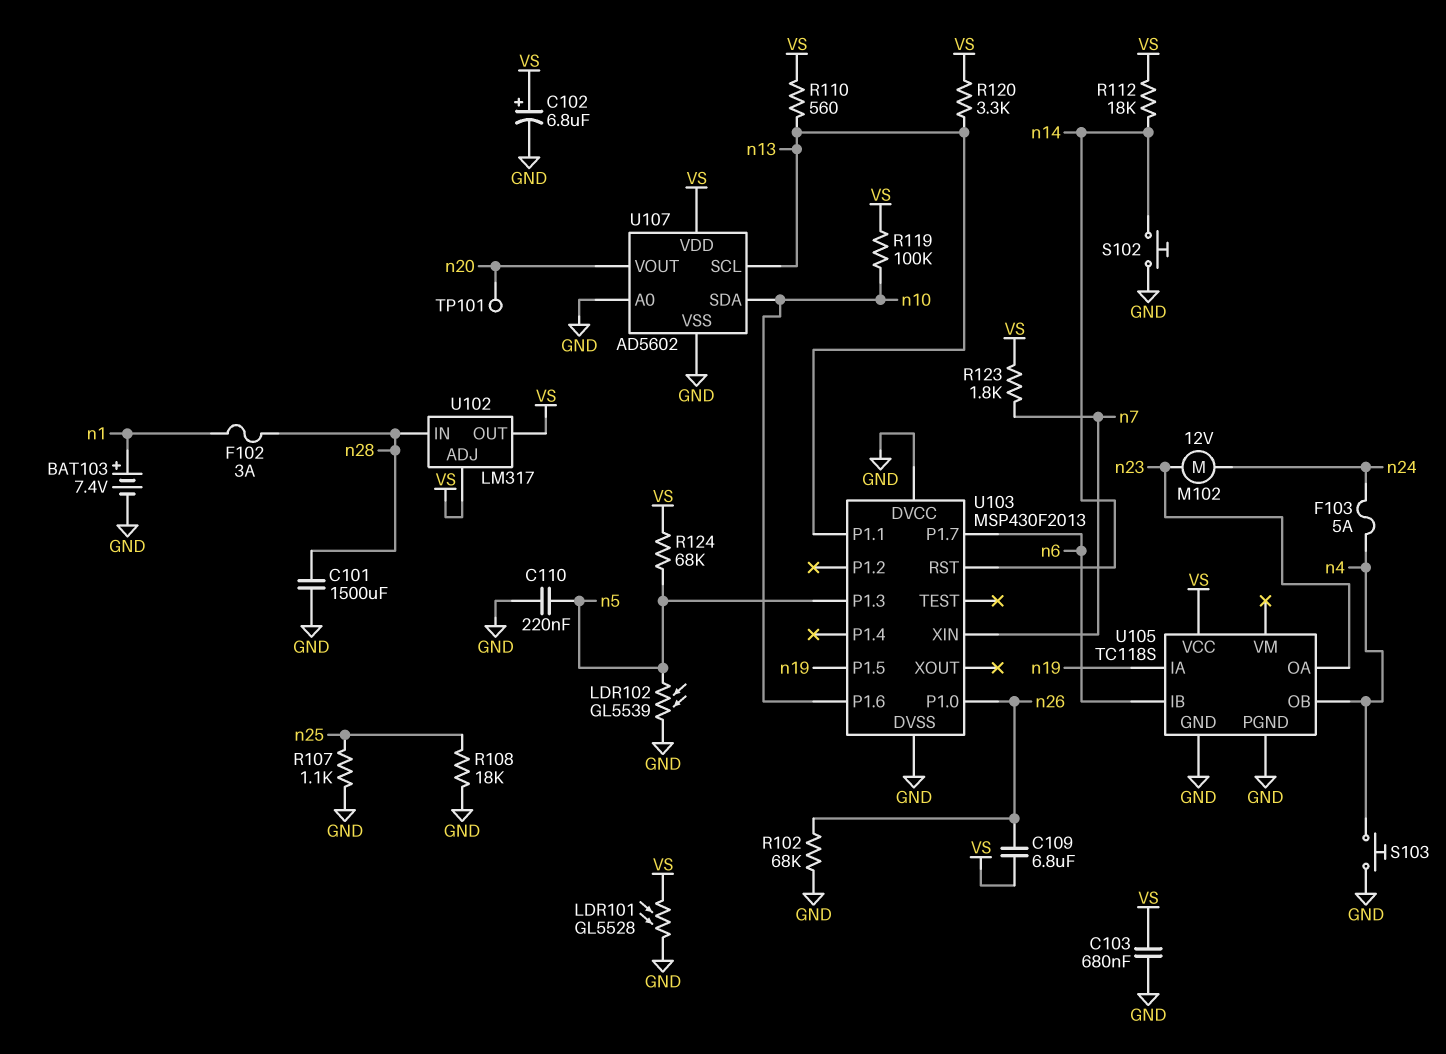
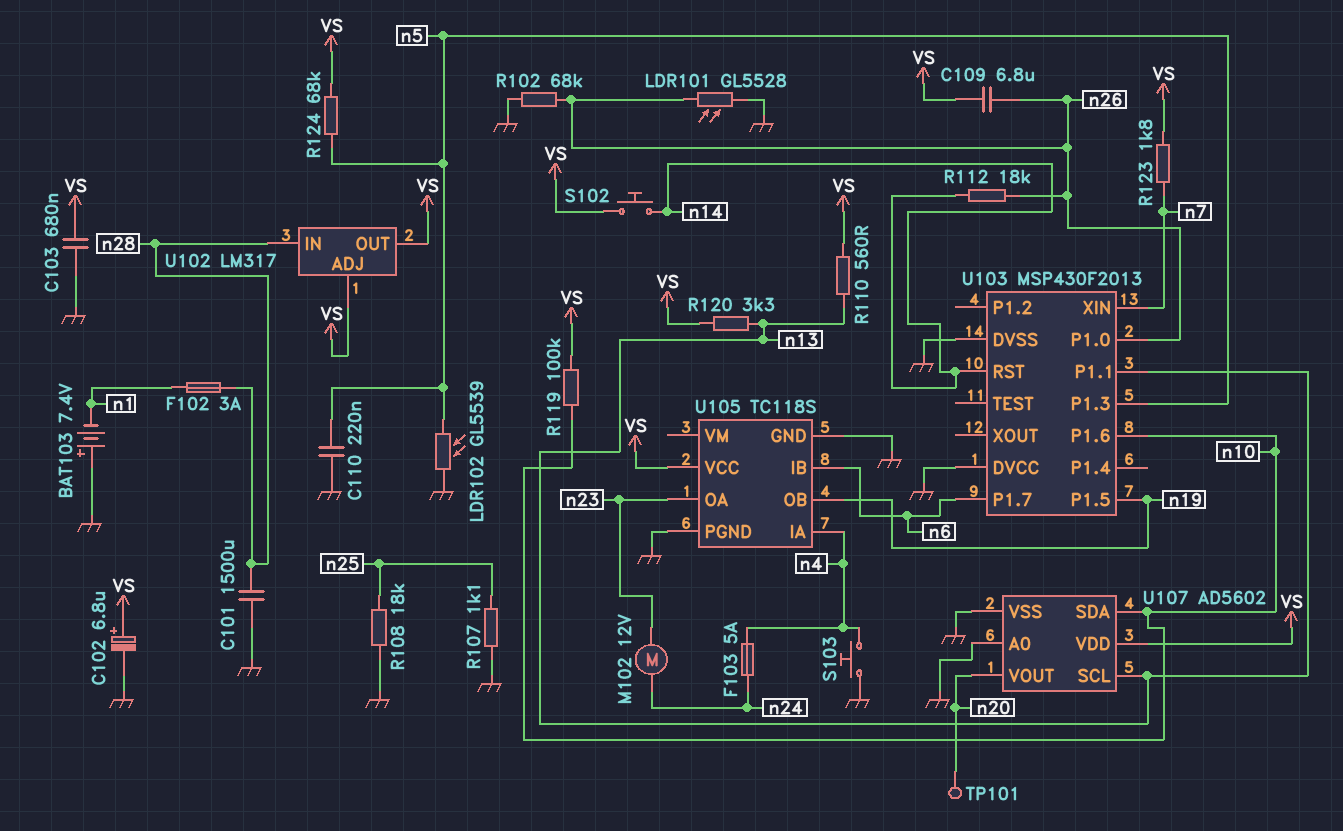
BAT103: 7.4V (plus n1, minus GND) -> 7.4V (plus GND, minus n1)
LDR101: GL5528 (GND, VS) -> GL5528 (GND, n26)
R112: 18k (VS, n14) -> 18k (n14, n26)
S102: button (GND, n14) -> button (VS, n14)
U105 pin IA: n19 -> n4
U105 pin OB: n4 -> n19

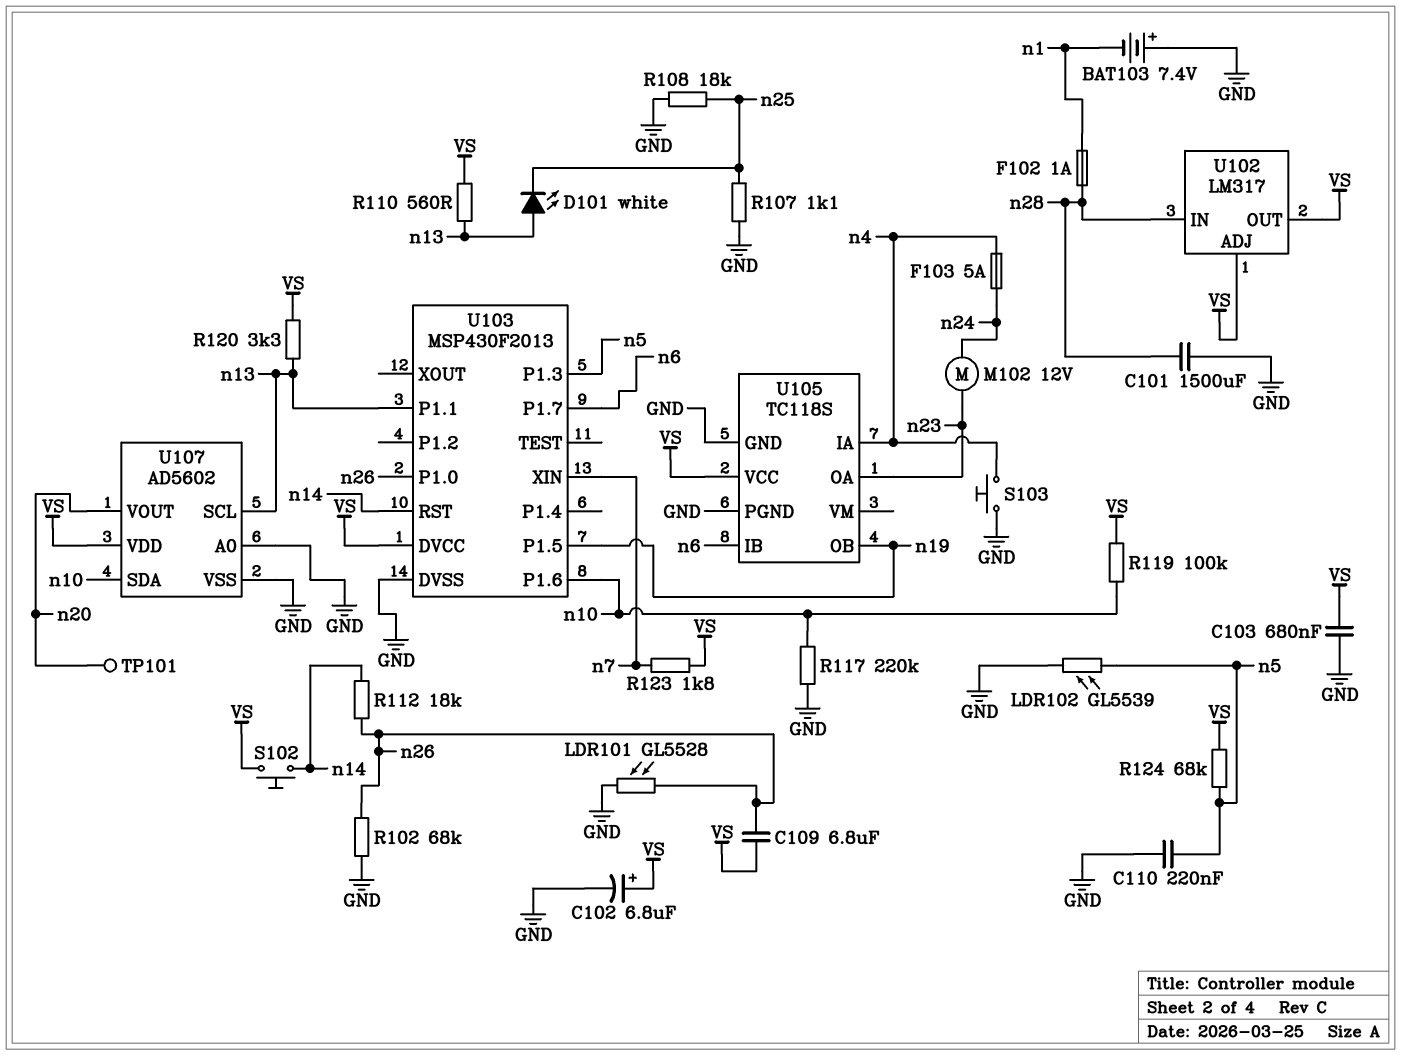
D101: none -> LED white (A n13, K n25)
F102: 3A (n1, n28) -> 1A (n1, n28)
R117: none -> 220k (GND, n10)
U103 pin DVCC: GND -> VS

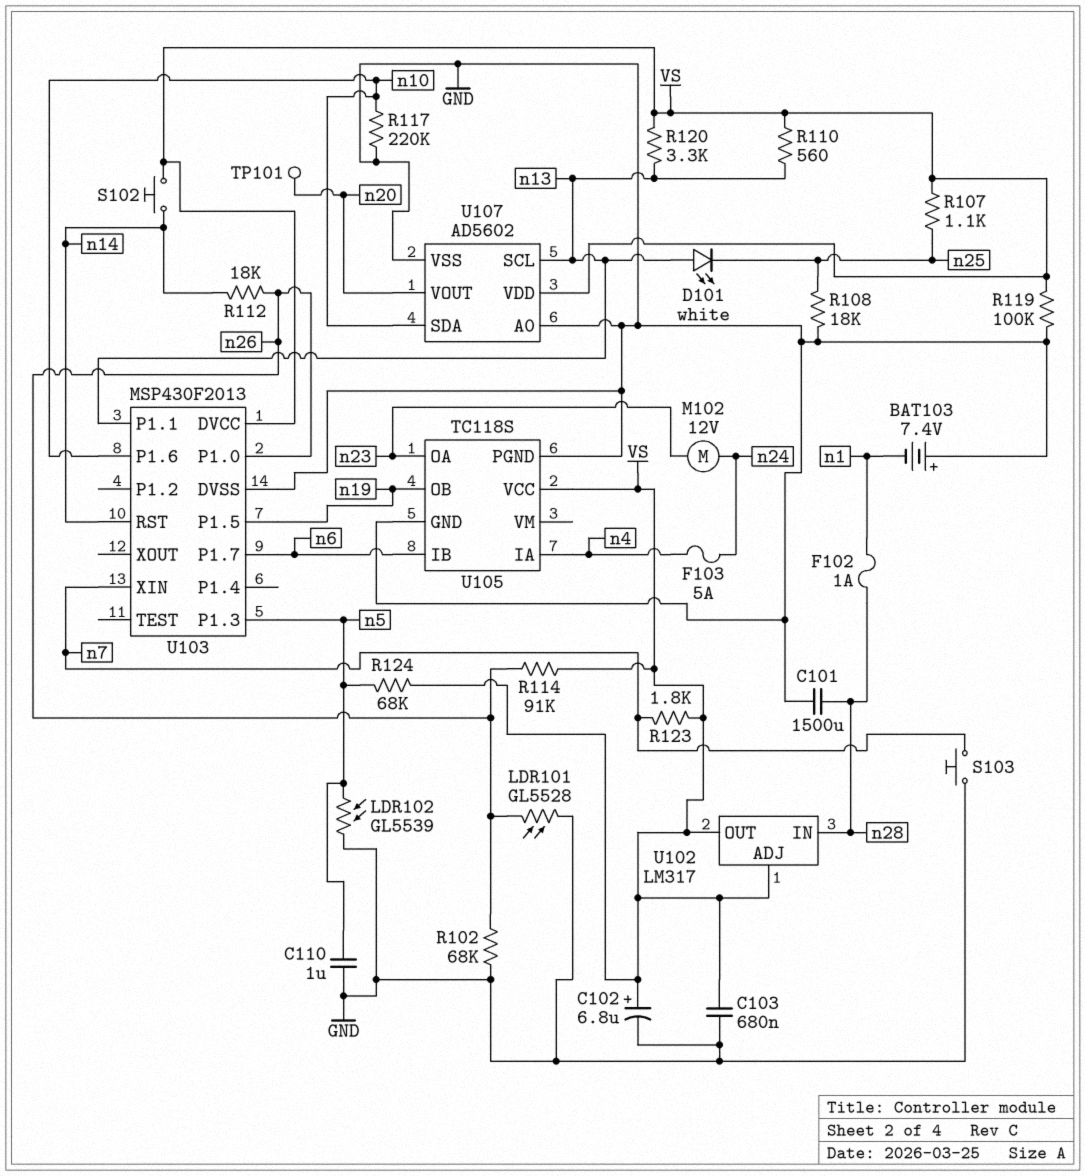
C109: 6.8uF (VS, n26) -> none
C110: 220nF (GND, n5) -> 1uF (GND, n5)
R107: 1.1k (GND, n25) -> 1.1k (VS, n25)
R114: none -> 91k (VS, n26)
R119: 100k (VS, n10) -> 100k (GND, VS)
S103: button (GND, n4) -> button (GND, n7)

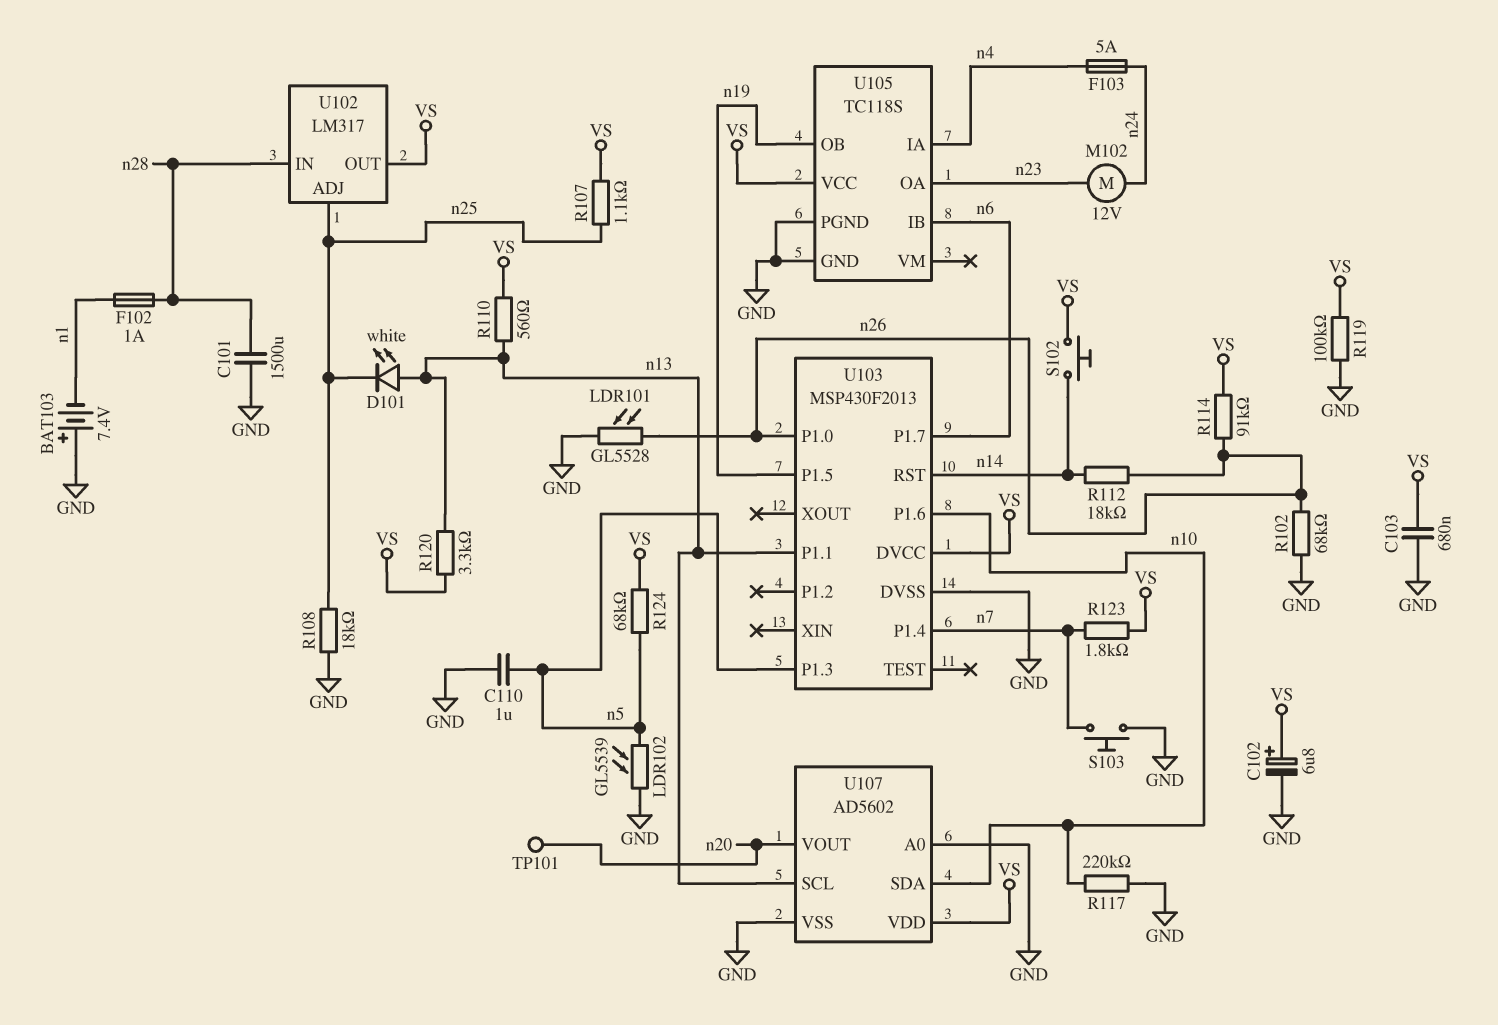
U102 pin ADJ: VS -> n25
U103 pin P1.4: none -> n7
U103 pin XIN: n7 -> none

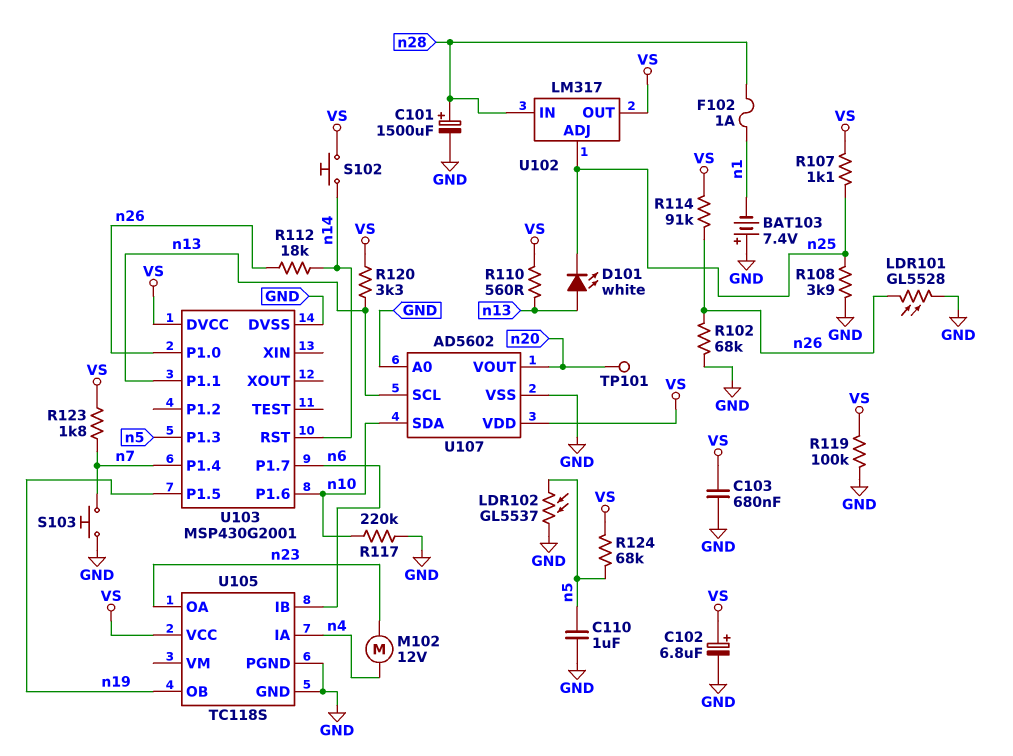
C101: 1500uF (GND, n28) -> 1500uF (plus n28, minus GND)
F103: 5A (n4, n24) -> none
LDR102: GL5539 (GND, n5) -> GL5537 (GND, n5)
M102: motor 12V (n23, n24) -> motor 12V (n4, n23)
R108: 18k (GND, n25) -> 3.9k (GND, n25)
U103: MSP430F2013 -> MSP430G2001

